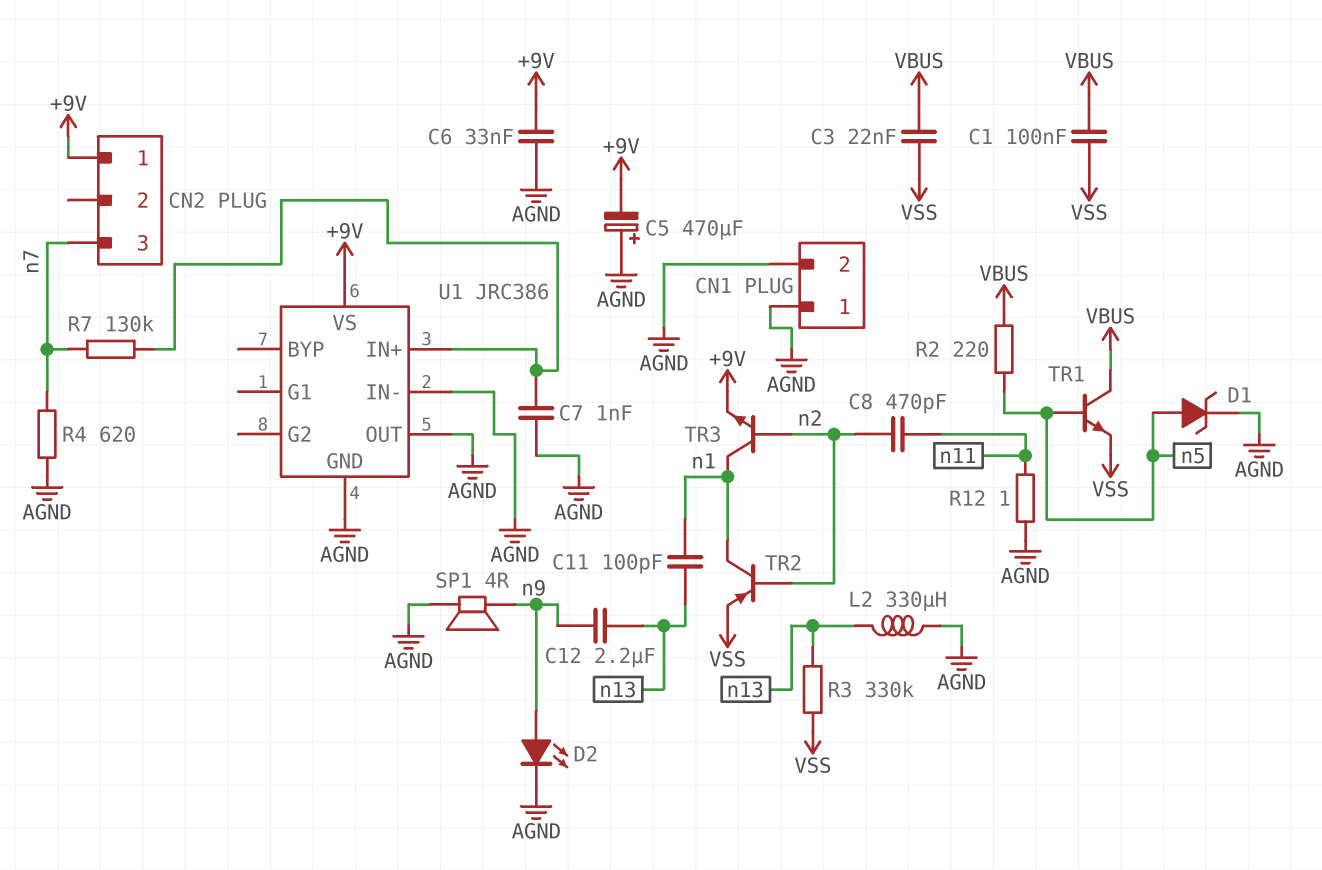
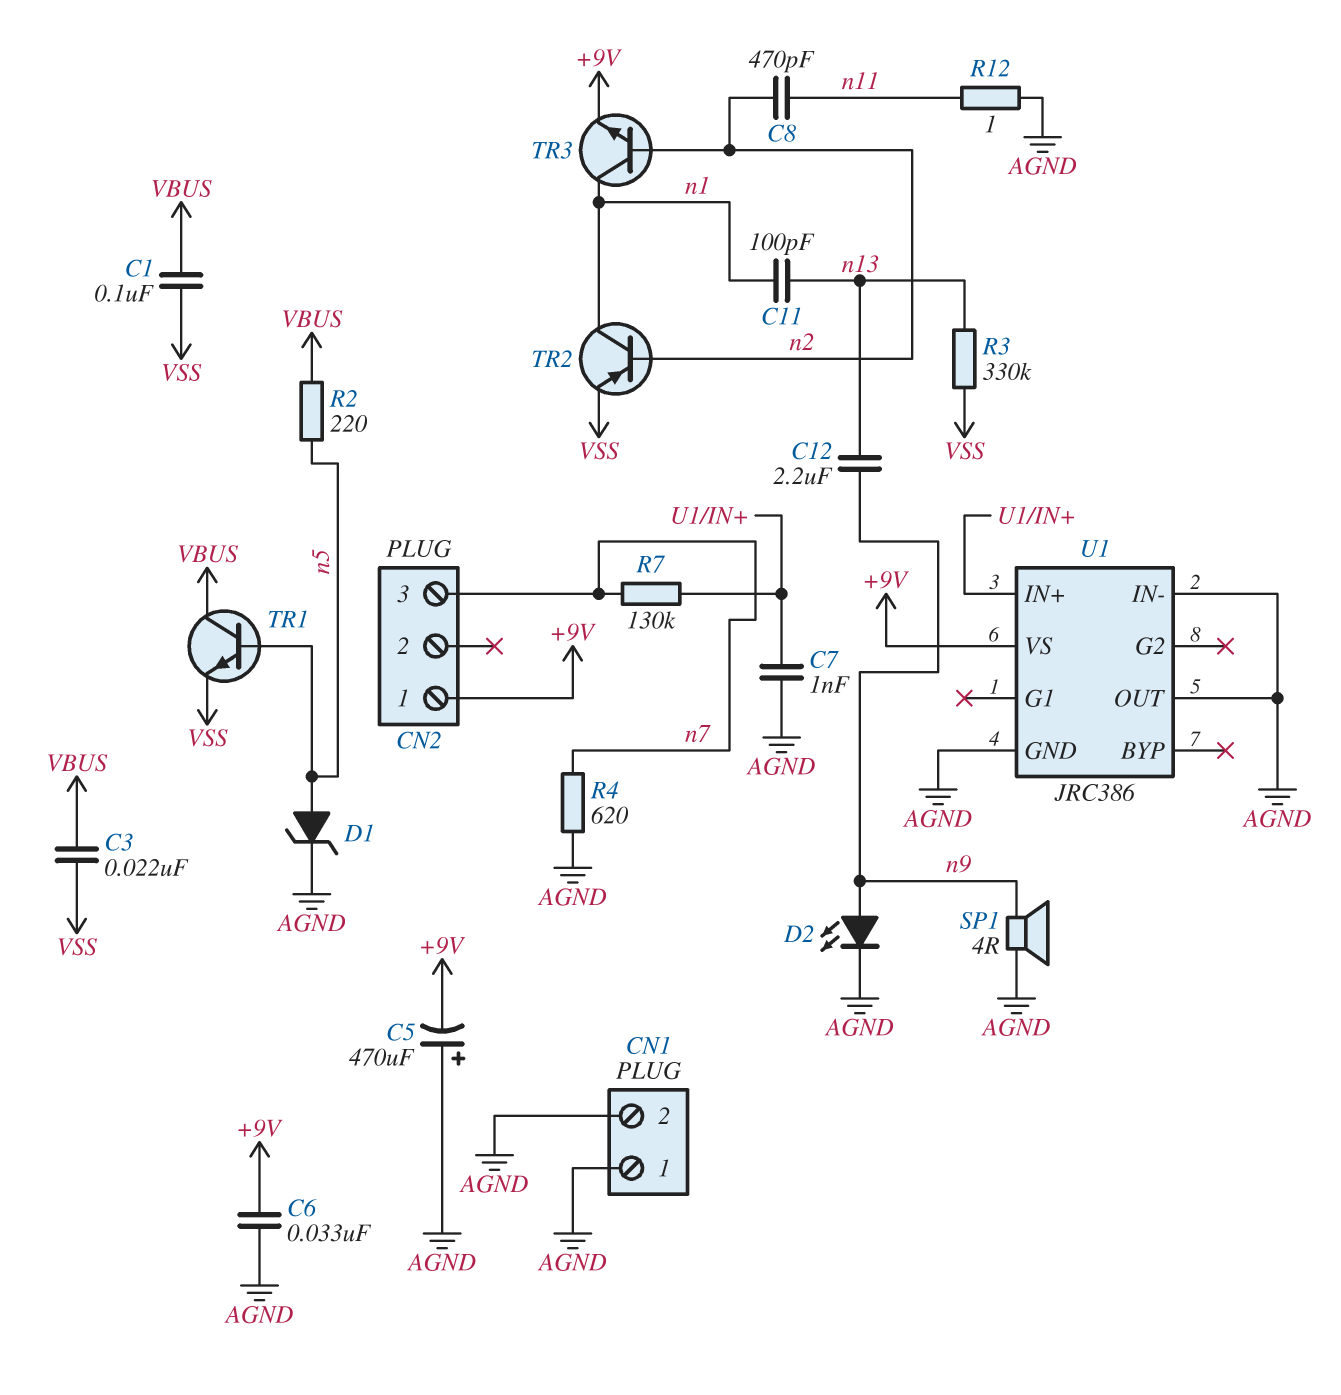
L2: 330uH (AGND, n13) -> none

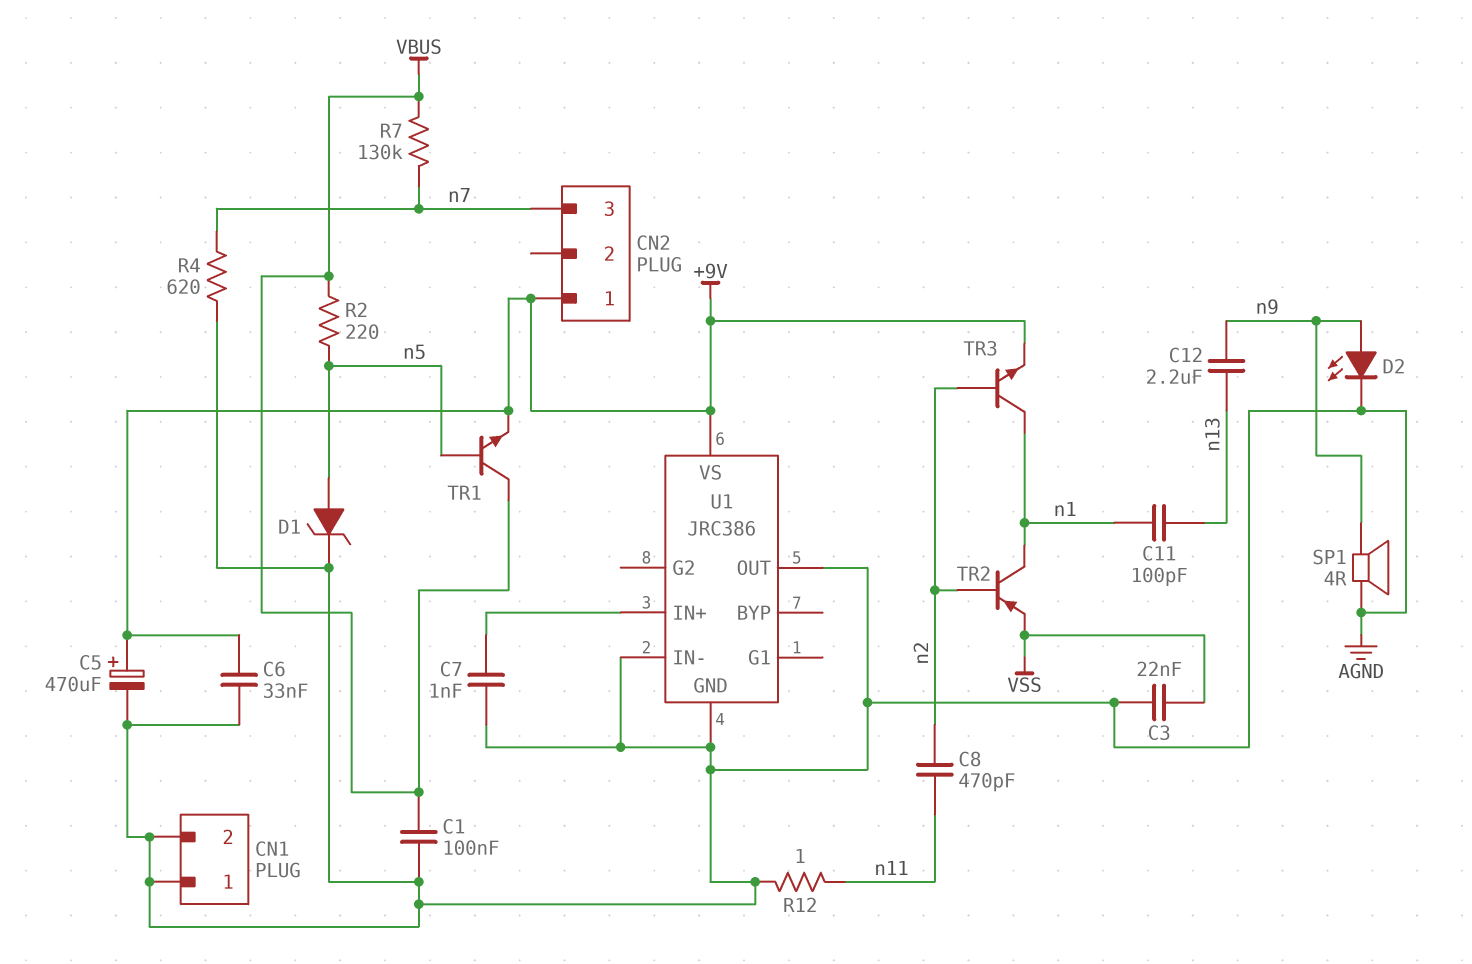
C1: 100nF (VBUS, VSS) -> 100nF (AGND, VBUS)
C3: 22nF (VBUS, VSS) -> 22nF (AGND, VSS)
C5: 470uF (plus AGND, minus +9V) -> 470uF (plus +9V, minus AGND)
R3: 330k (VSS, n13) -> none
R7: 130k (U1/IN+, n7) -> 130k (VBUS, n7)
TR1: NPN (B n5, C VBUS, E VSS) -> NPN (B n5, C VBUS, E +9V)

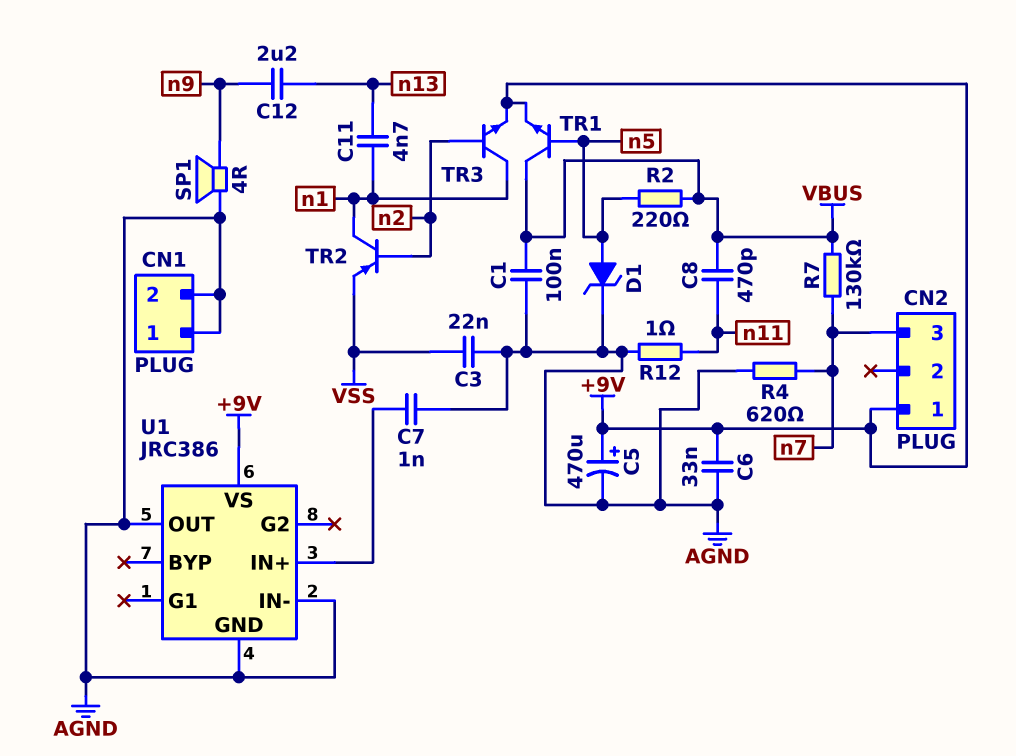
C8: 470pF (n2, n11) -> 470pF (VBUS, n11)
C11: 100pF (n1, n13) -> 4.7nF (n1, n13)
D2: LED (A n9, K AGND) -> none

